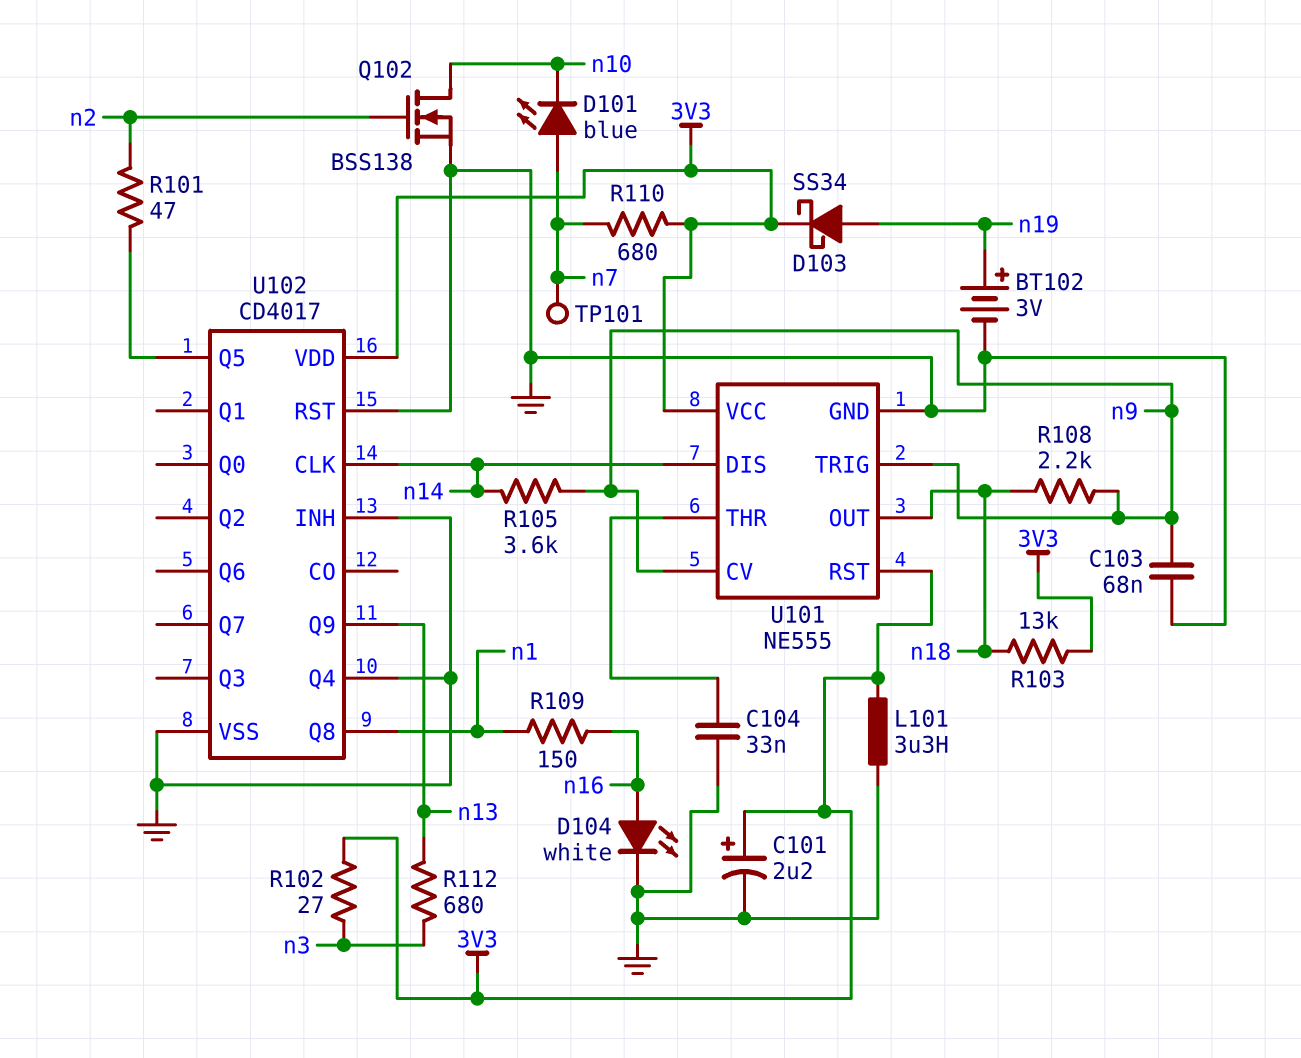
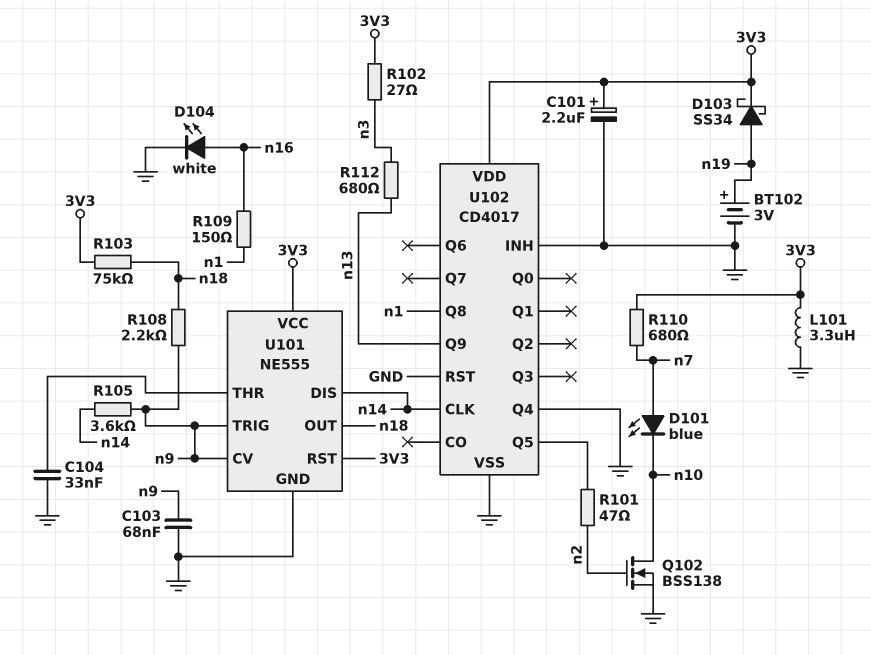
R103: 13k (3V3, n18) -> 75k (3V3, n18)
TP101: test point (n7) -> none

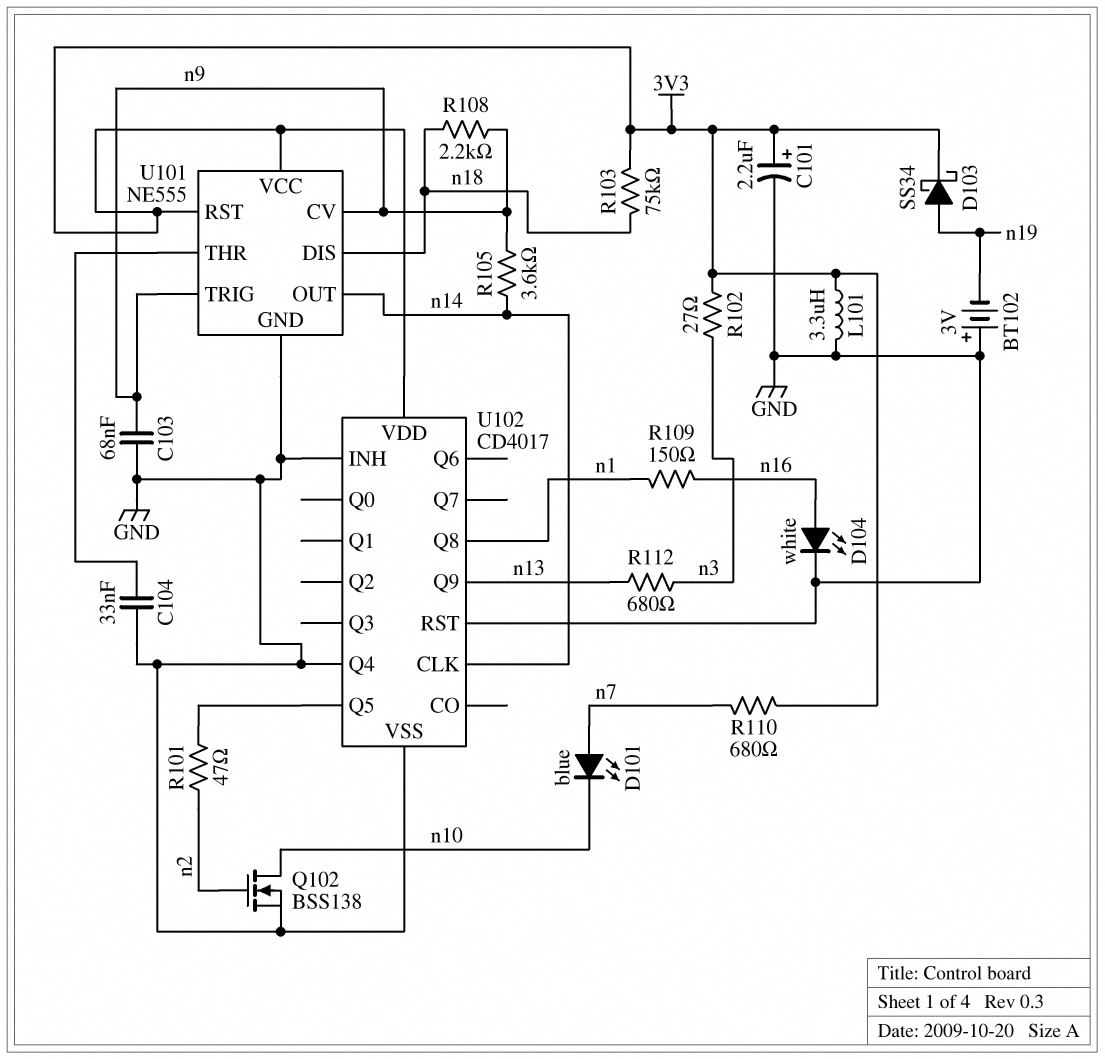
BT102: 3V (plus n19, minus GND) -> 3V (plus GND, minus n19)
U101 pin DIS: n14 -> n18
U101 pin OUT: n18 -> n14

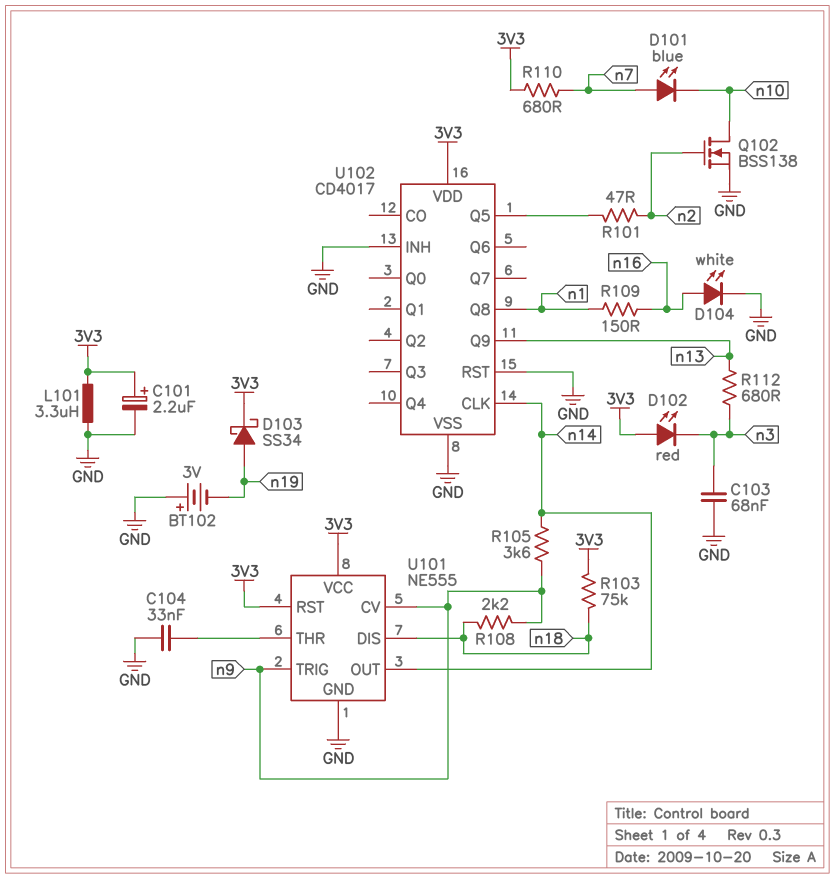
C103: 68nF (GND, n9) -> 68nF (GND, n3)
D102: none -> LED red (A 3V3, K n3)
R102: 27 (3V3, n3) -> none
U102 pin Q4: GND -> none

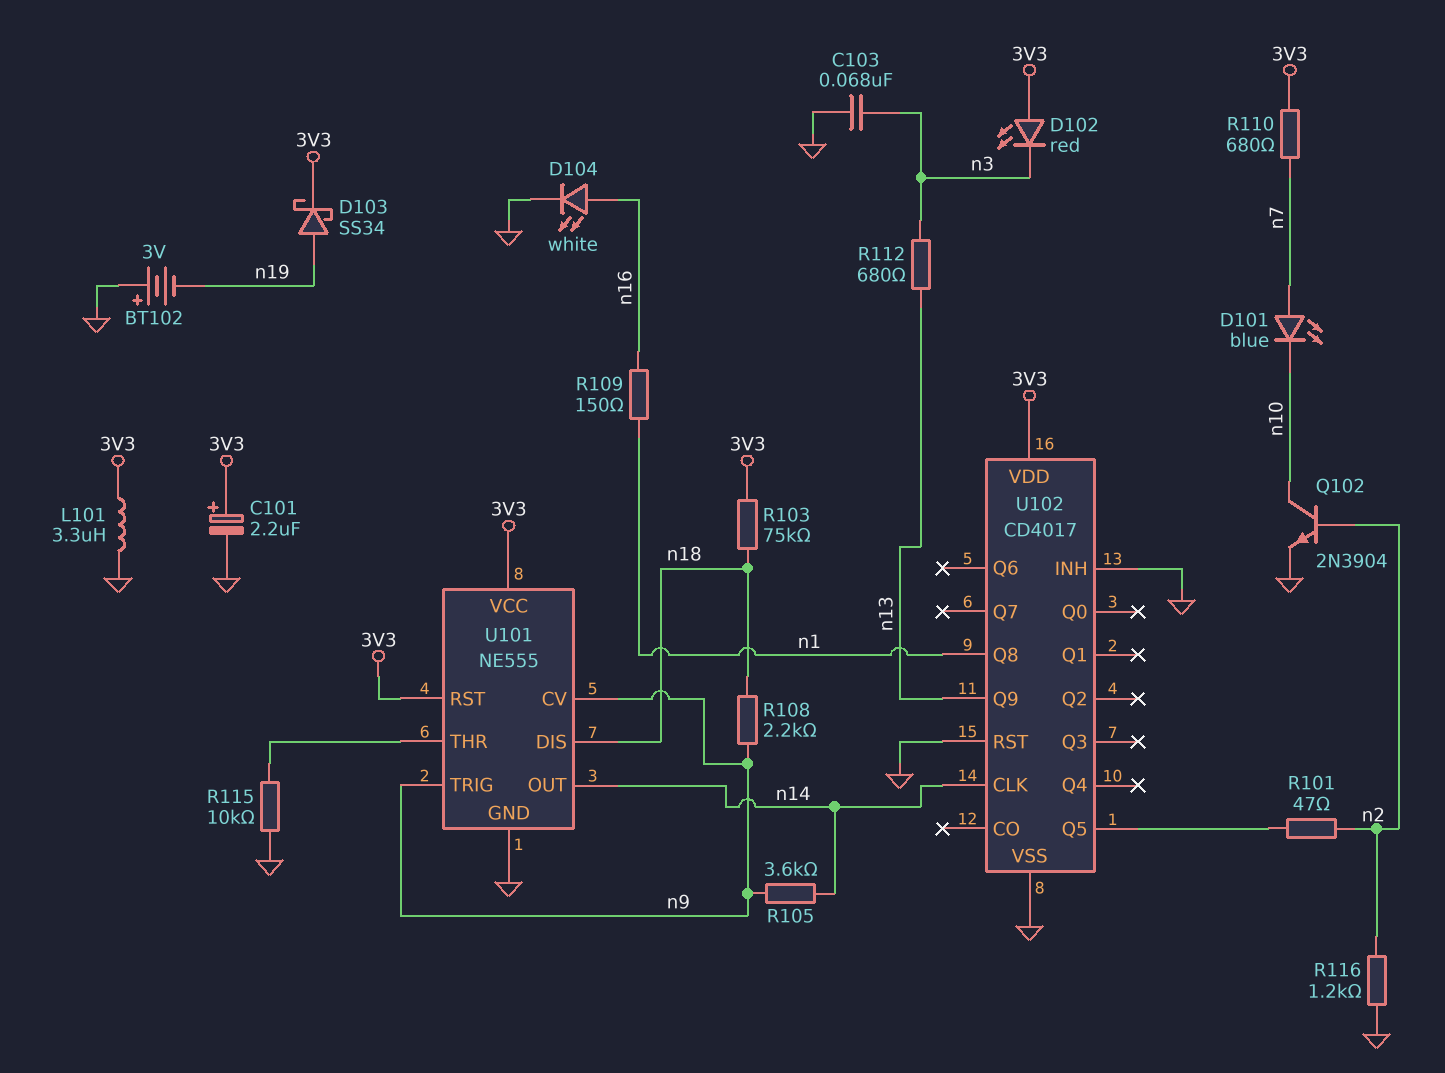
C104: 33nF (GND, U101/THR) -> none
Q102: NMOS BSS138 (G n2, D n10, S GND) -> NPN 2N3904 (B n2, C n10, E GND)
R115: none -> 10k (GND, U101/THR)
R116: none -> 1.2k (GND, n2)

